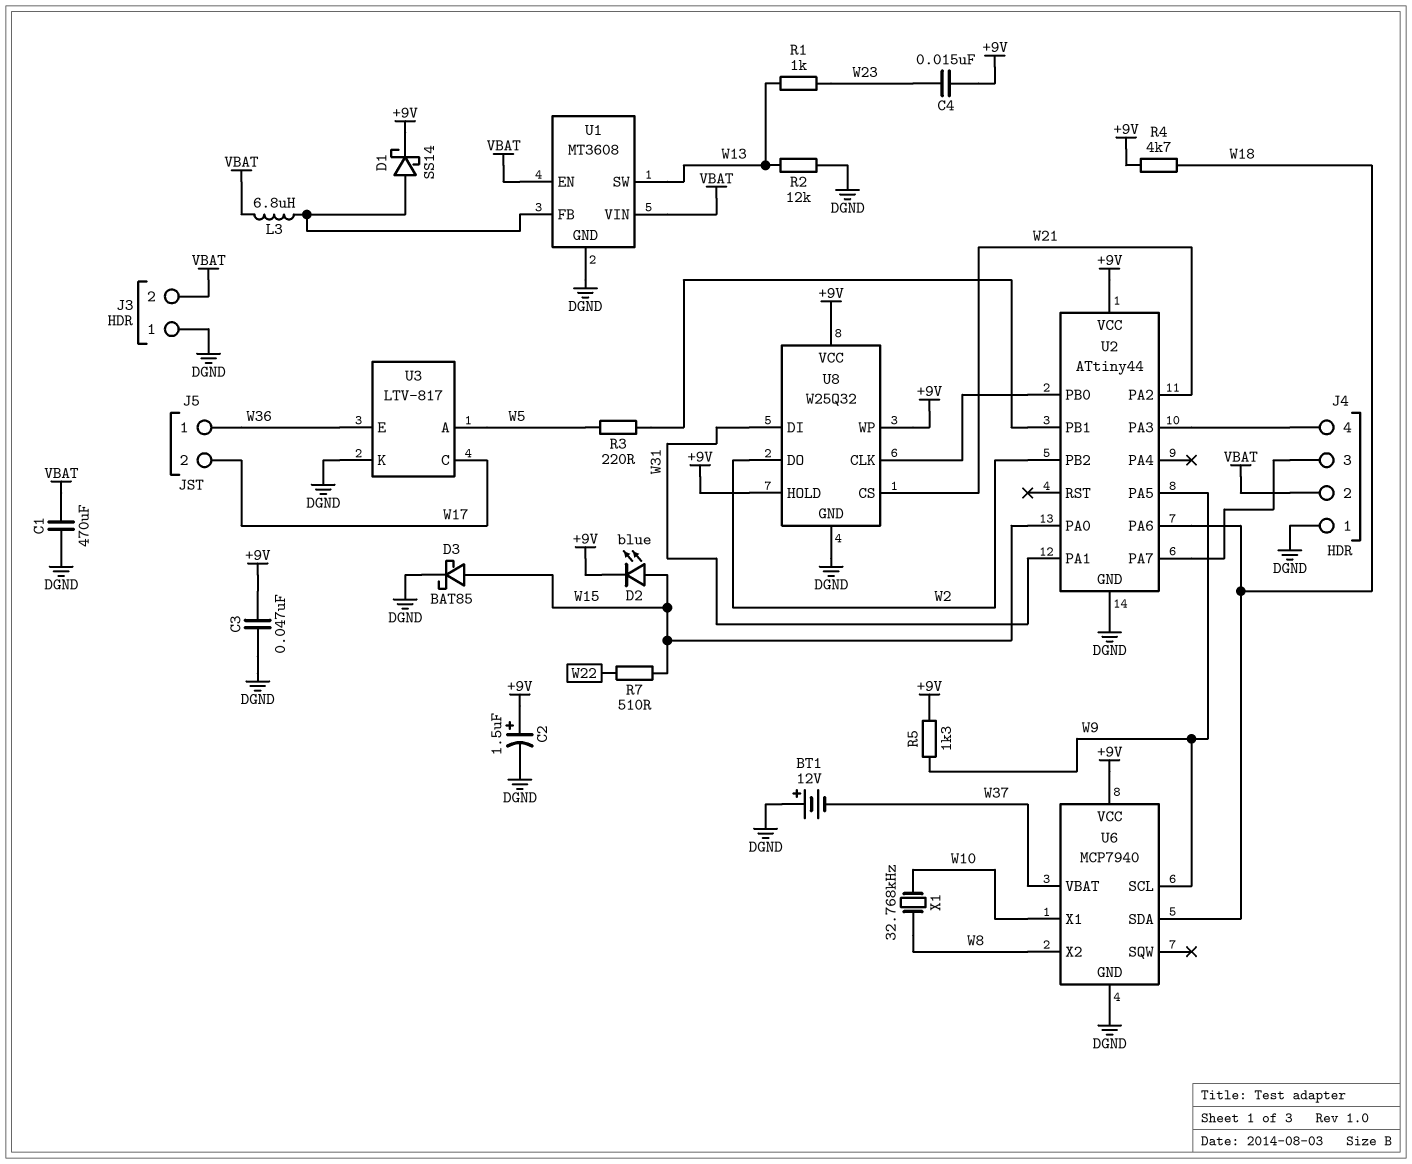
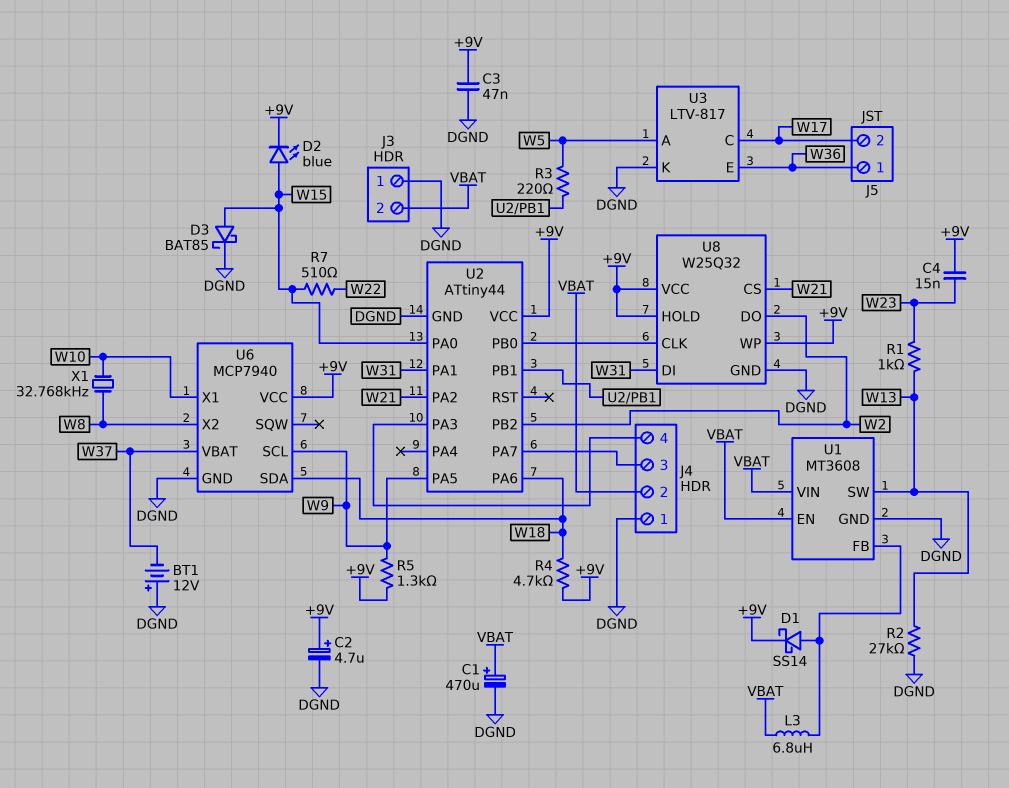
C1: 470uF (DGND, VBAT) -> 470uF (plus VBAT, minus DGND)
C2: 1.5uF (plus +9V, minus DGND) -> 4.7uF (plus +9V, minus DGND)
R2: 12k (DGND, W13) -> 27k (DGND, W13)

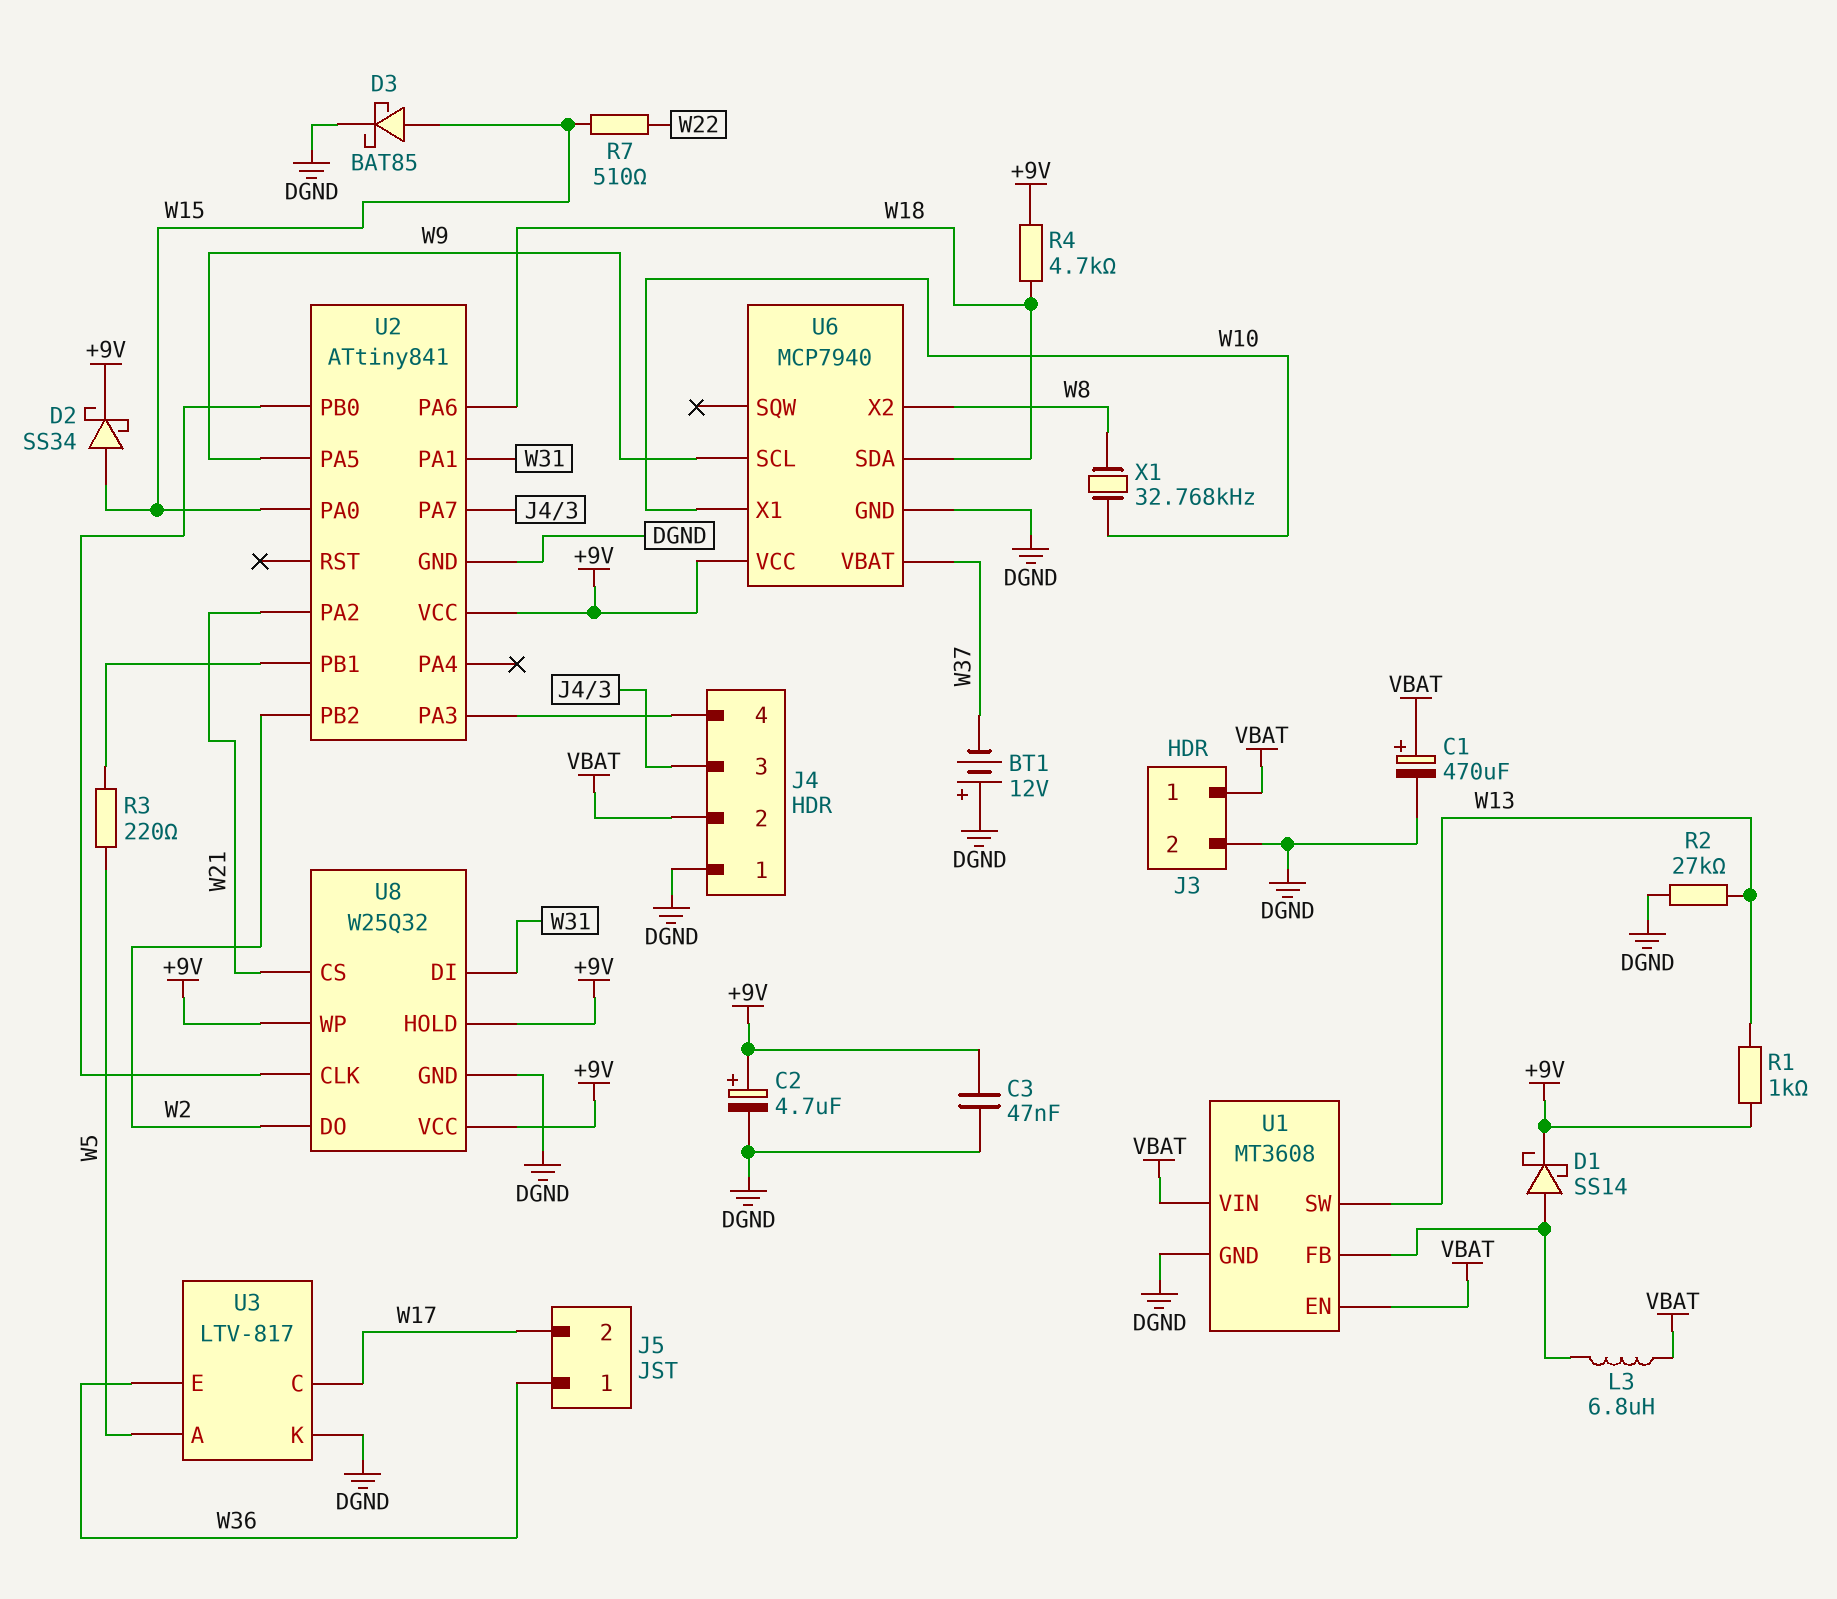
C4: 15nF (+9V, W23) -> none
D2: LED blue (A W15, K +9V) -> schottky SS34 (A W15, K +9V)
J3 pin 1: DGND -> VBAT
J3 pin 2: VBAT -> DGND
R1: 1k (W13, W23) -> 1k (+9V, W13)
R5: 1.3k (+9V, W9) -> none
U2: ATtiny44 -> ATtiny841

